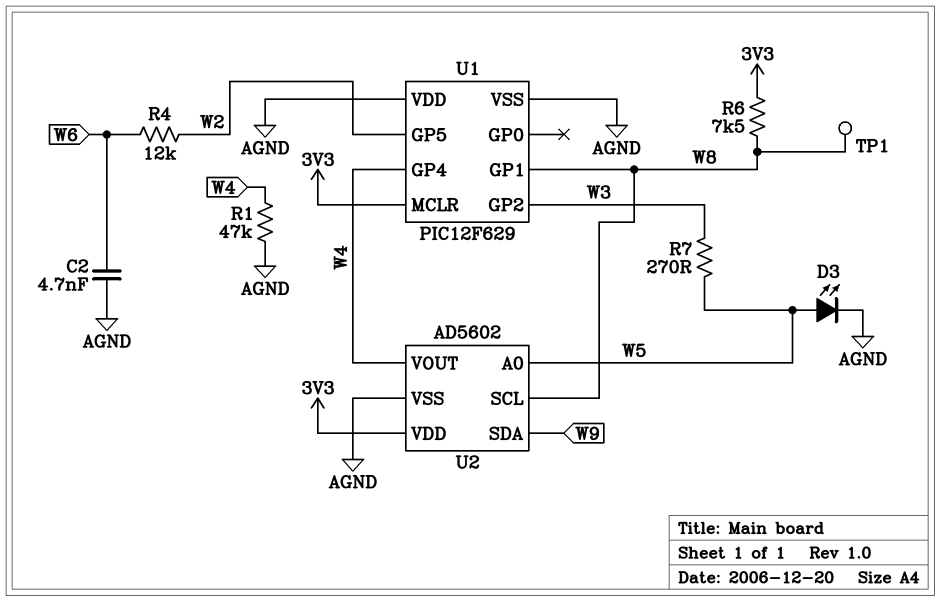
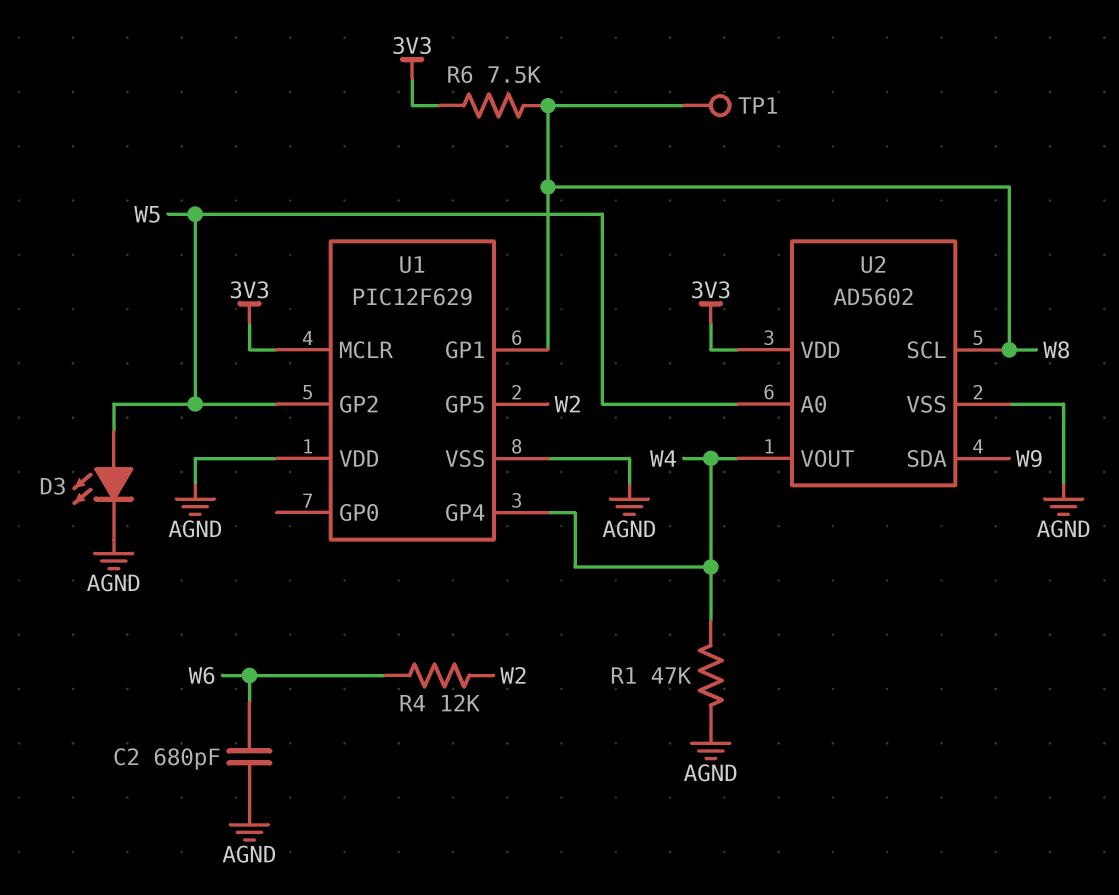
C2: 4.7nF (AGND, W6) -> 680pF (AGND, W6)
R7: 270 (W3, W5) -> none
U1 pin GP2: W3 -> W5

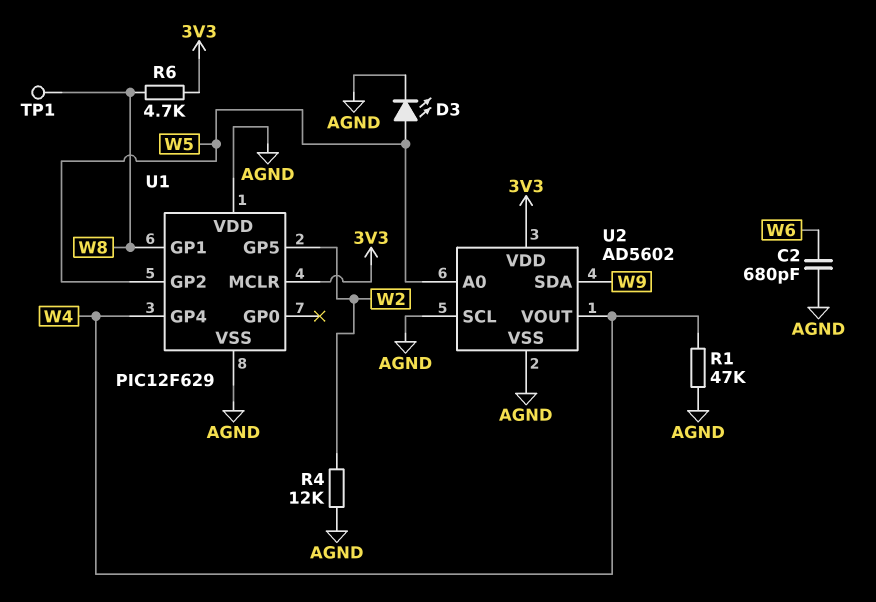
R4: 12k (W2, W6) -> 12k (AGND, W2)
R6: 7.5k (3V3, W8) -> 4.7k (3V3, W8)
U2 pin SCL: W8 -> AGND

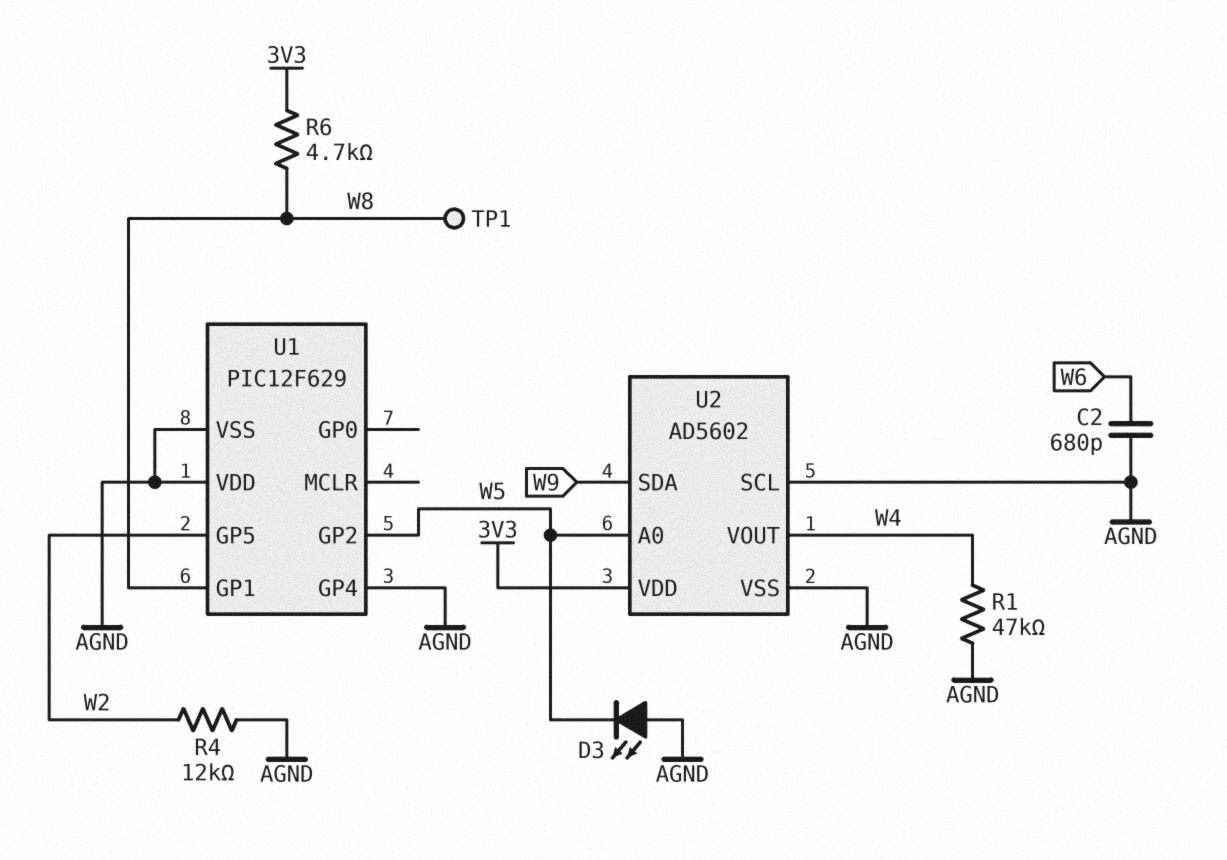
D3: LED (A W5, K AGND) -> LED (A AGND, K W5)
U1 pin GP4: W4 -> AGND
U1 pin MCLR: 3V3 -> none

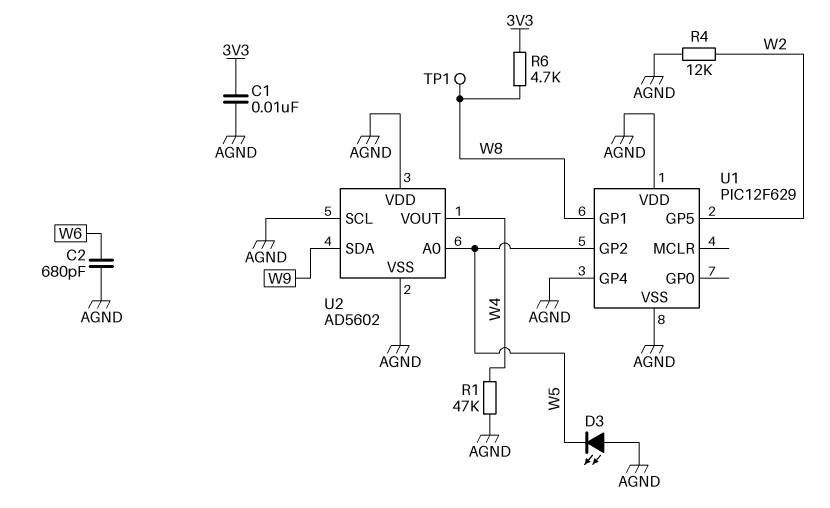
C1: none -> 10nF (3V3, AGND)
U2 pin VDD: 3V3 -> AGND

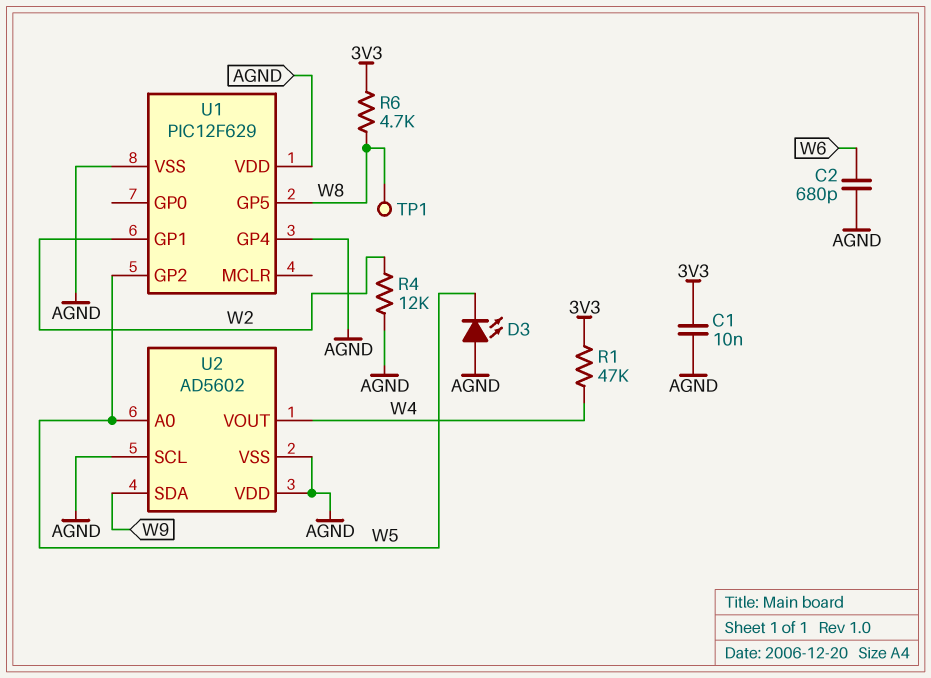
R1: 47k (AGND, W4) -> 47k (3V3, W4)
U1 pin GP1: W8 -> W2
U1 pin GP5: W2 -> W8

